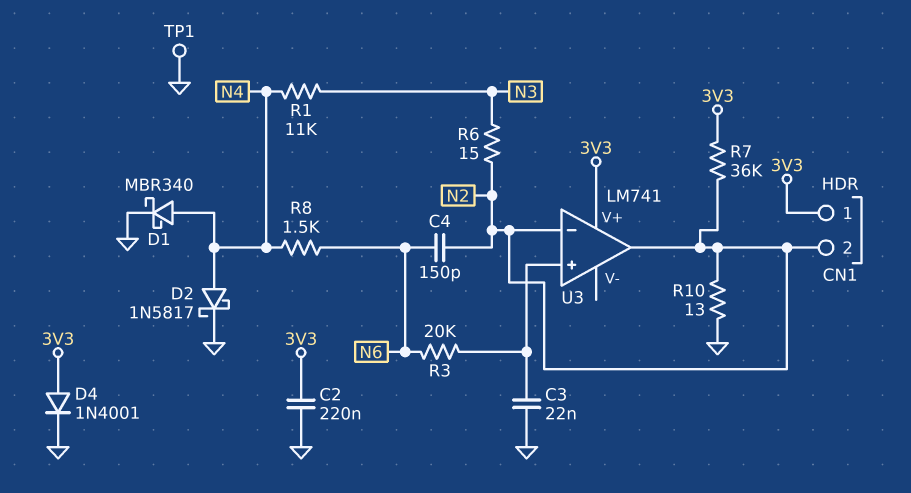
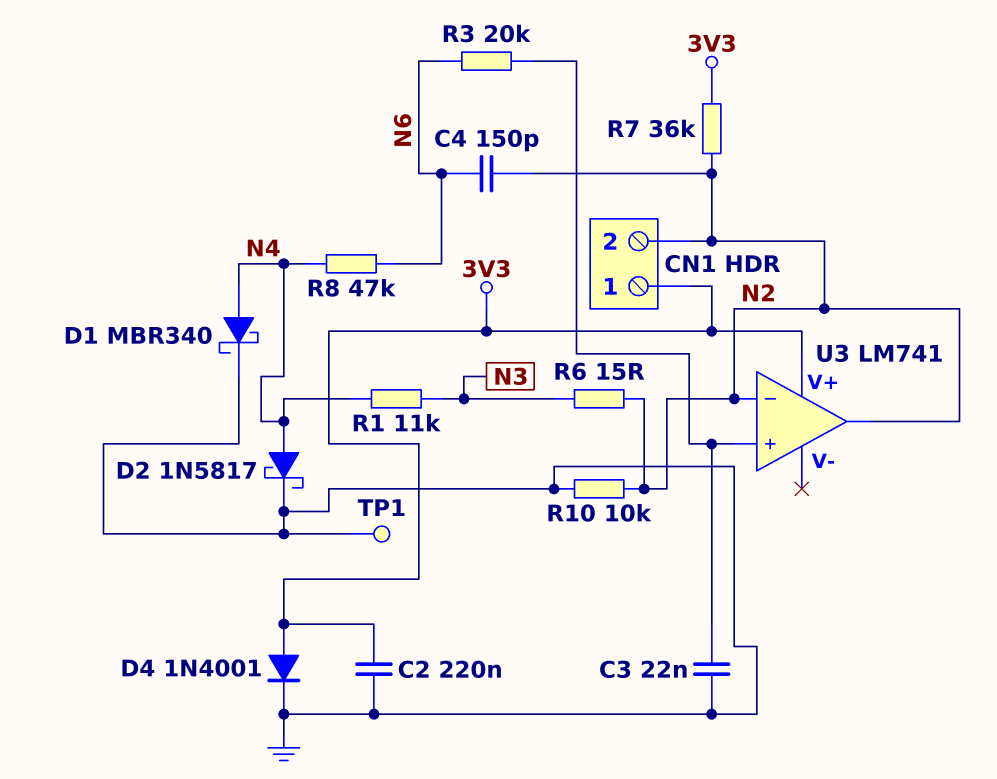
R8: 1.5k (N4, N6) -> 47k (N4, N6)
R10: 13 (GND, N2) -> 10k (GND, N2)

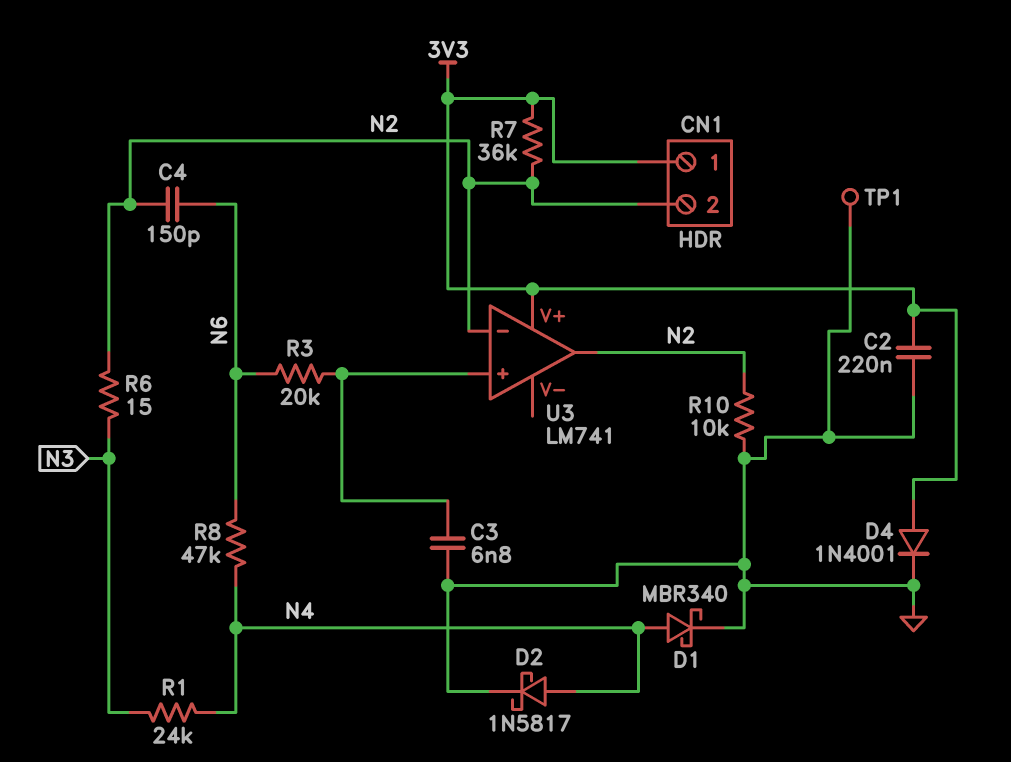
C3: 22nF (GND, U3/in+) -> 6.8nF (GND, U3/in+)
R1: 11k (N3, N4) -> 24k (N3, N4)

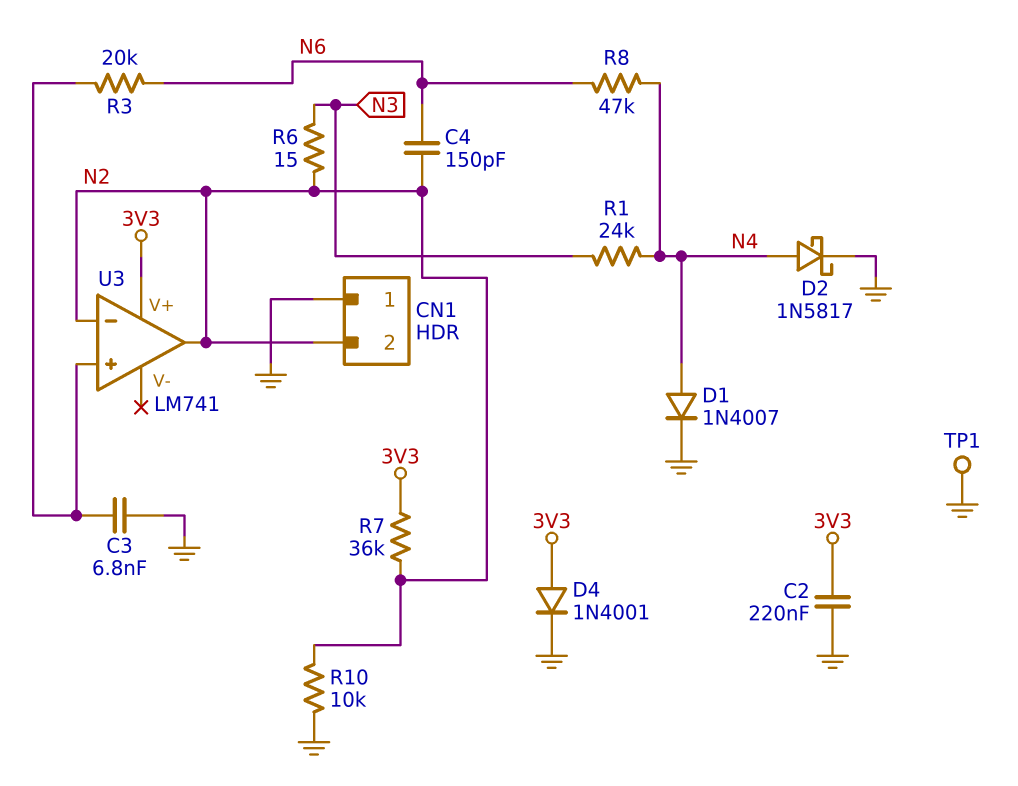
CN1 pin 1: 3V3 -> GND
D1: schottky MBR340 (A N4, K GND) -> diode 1N4007 (A N4, K GND)

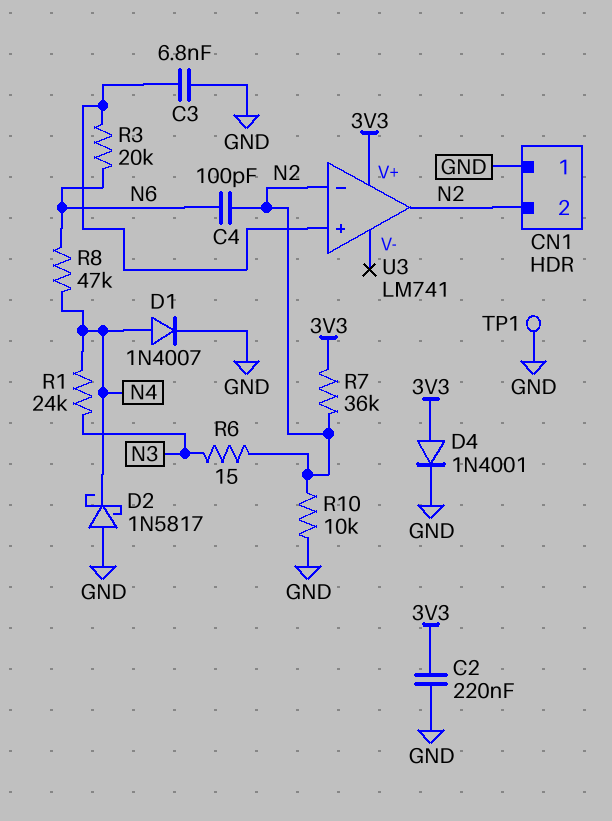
C4: 150pF (N2, N6) -> 100pF (N2, N6)
D2: schottky 1N5817 (A N4, K GND) -> schottky 1N5817 (A GND, K N4)

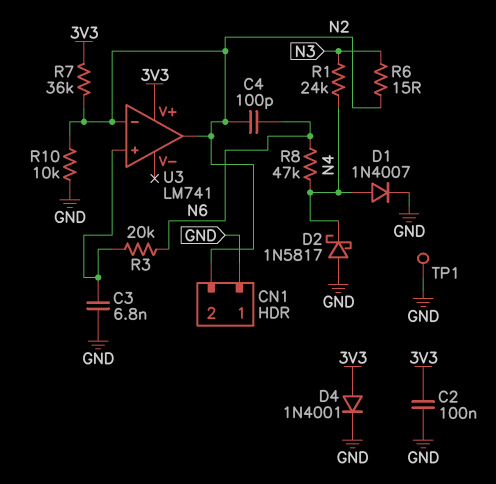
C2: 220nF (3V3, GND) -> 100nF (3V3, GND)

